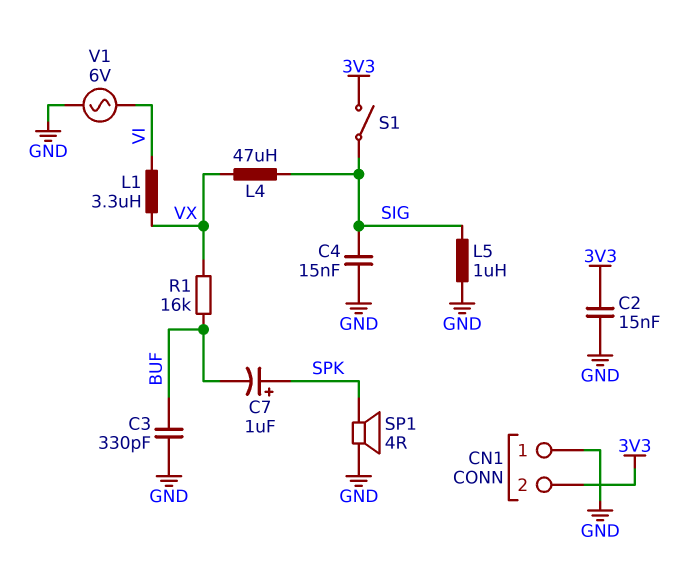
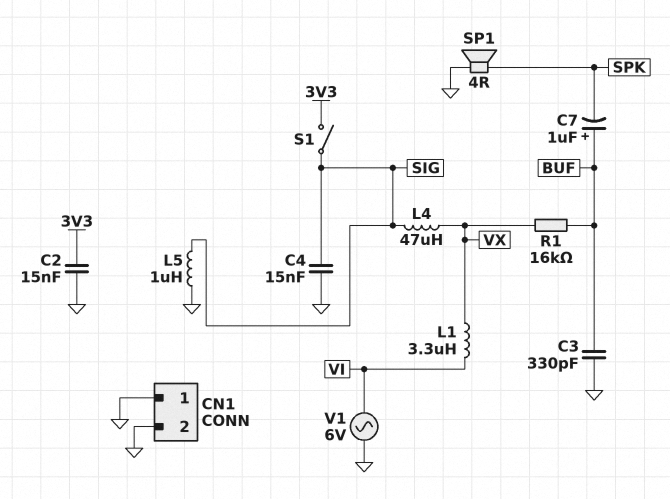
C7: 1uF (plus SPK, minus BUF) -> 1uF (plus BUF, minus SPK)
CN1 pin 2: 3V3 -> GND

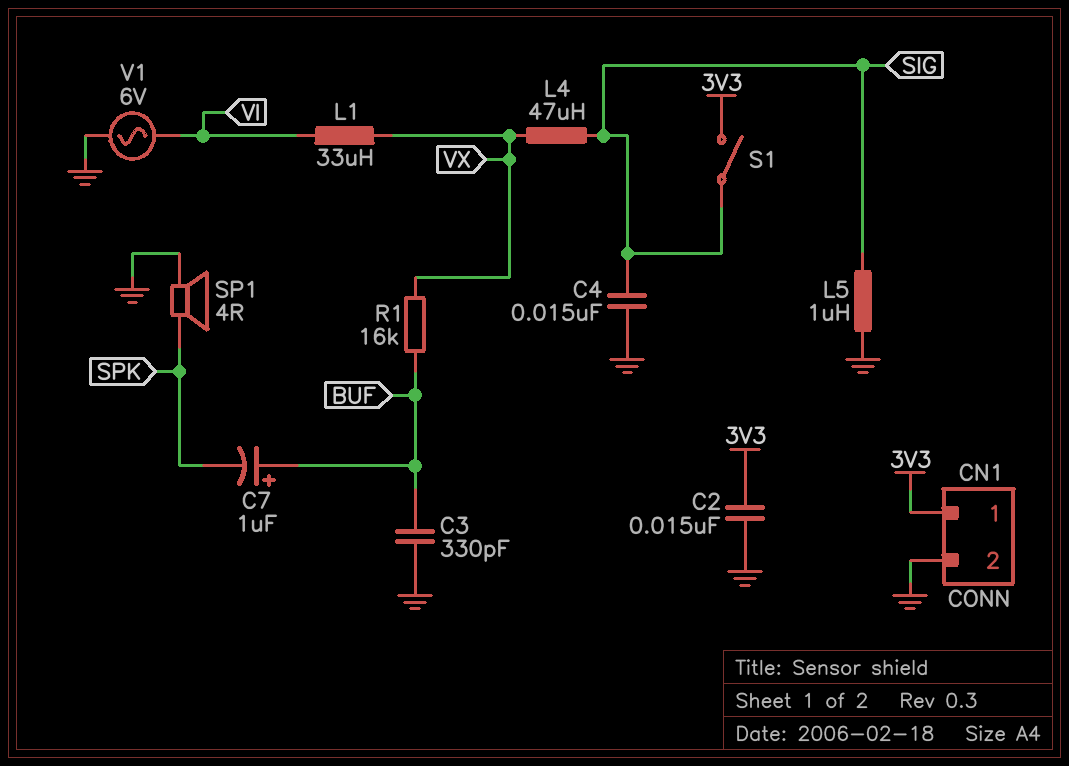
CN1 pin 1: GND -> 3V3
L1: 3.3uH (VI, VX) -> 33uH (VI, VX)

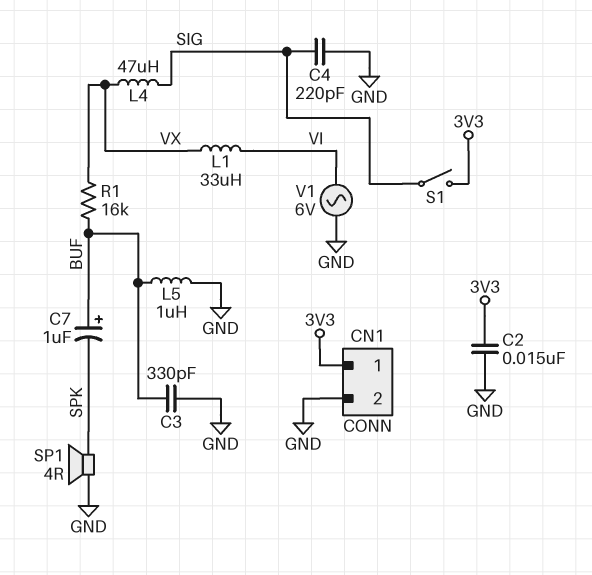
C4: 15nF (GND, SIG) -> 220pF (GND, SIG)
L5: 1uH (GND, SIG) -> 1uH (BUF, GND)

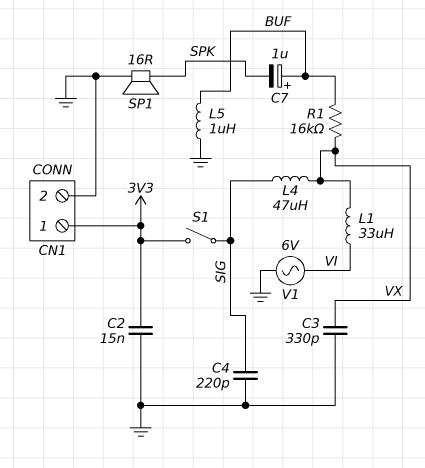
C3: 330pF (BUF, GND) -> 330pF (GND, VX)
SP1: speaker 4R (GND, SPK) -> speaker 16R (GND, SPK)

